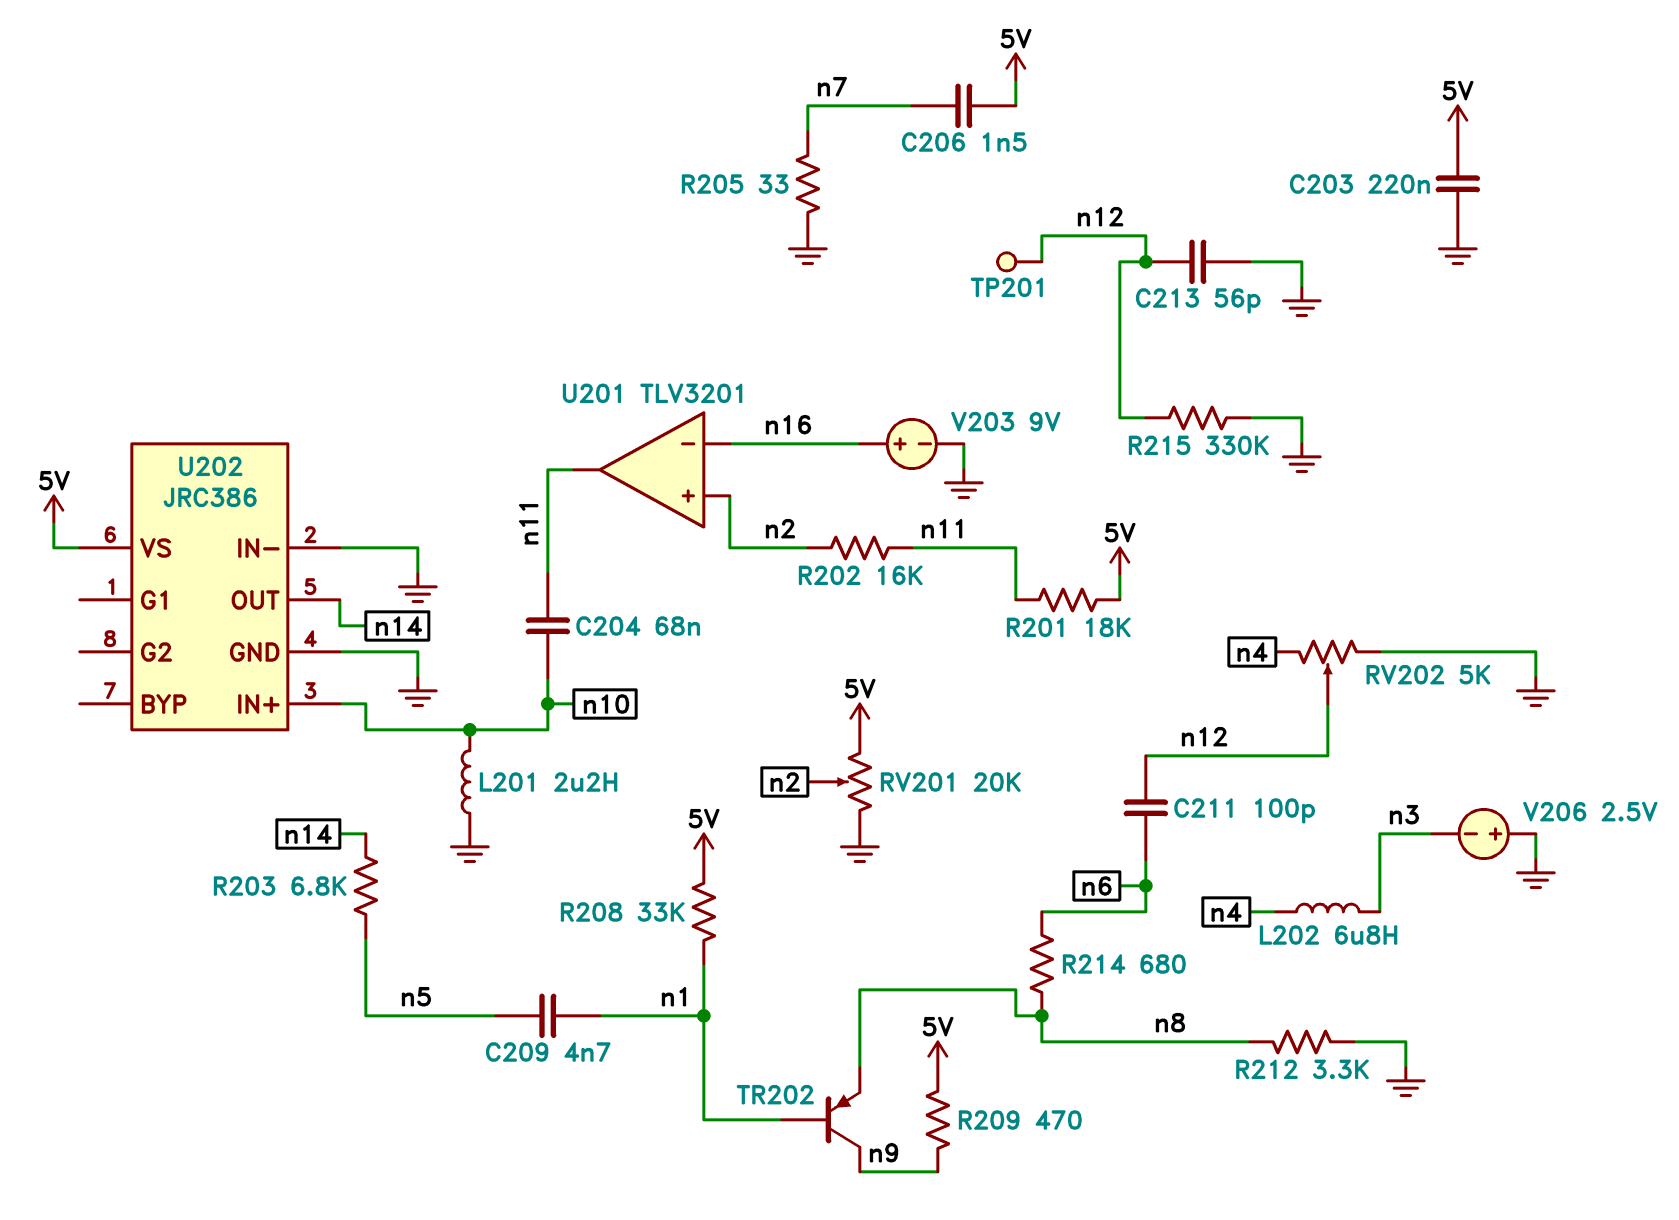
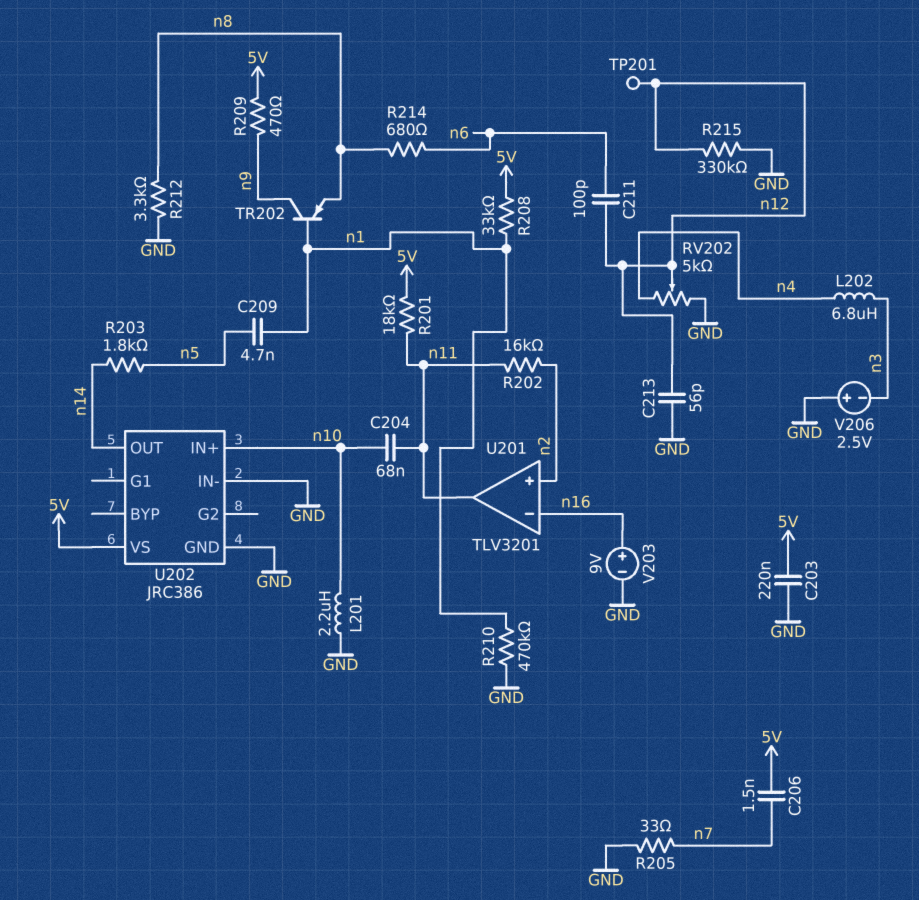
R203: 6.8k (n5, n14) -> 1.8k (n5, n14)
R210: none -> 470k (GND, n1)
RV201: 20k (5V, GND, wiper n2) -> none

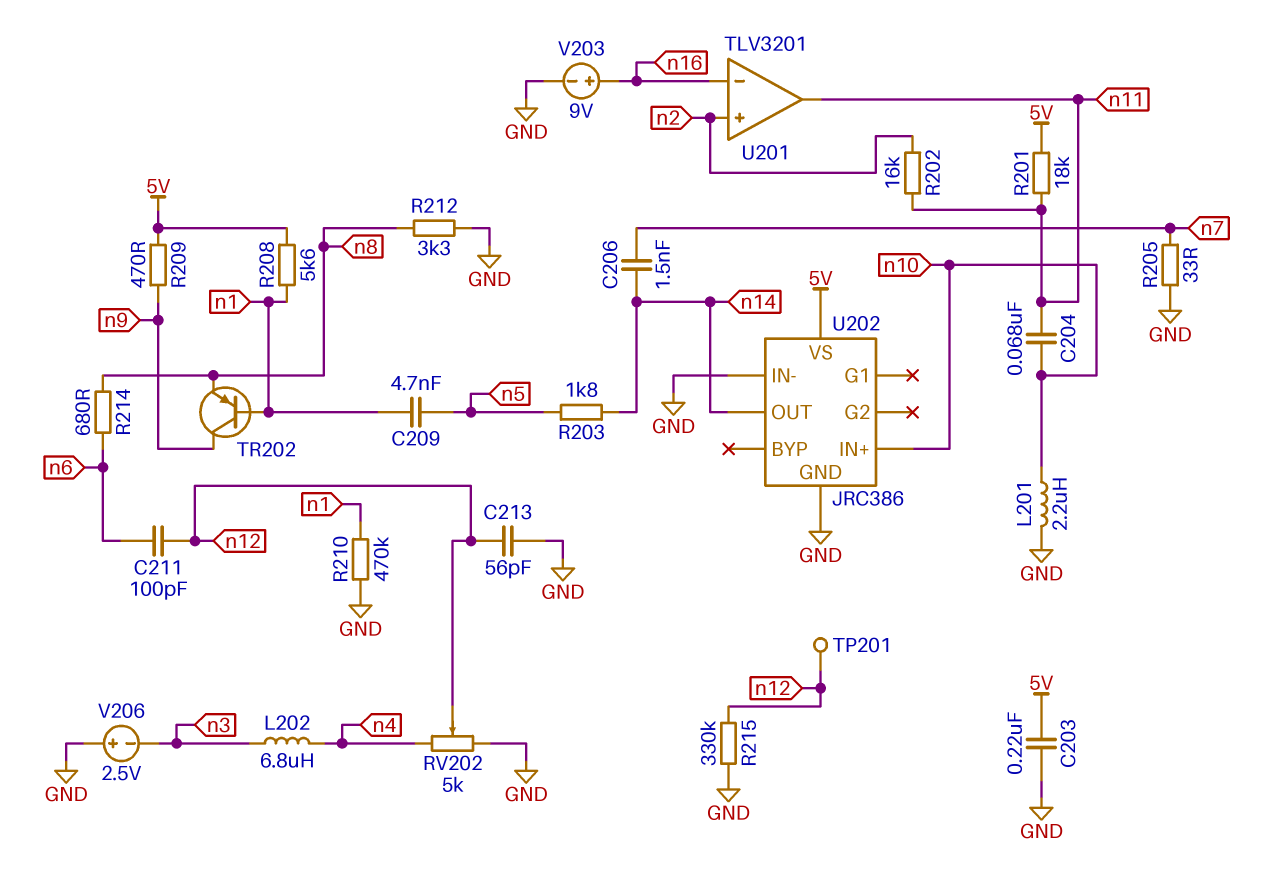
C206: 1.5nF (5V, n7) -> 1.5nF (n7, n14)
R208: 33k (5V, n1) -> 5.6k (5V, n1)

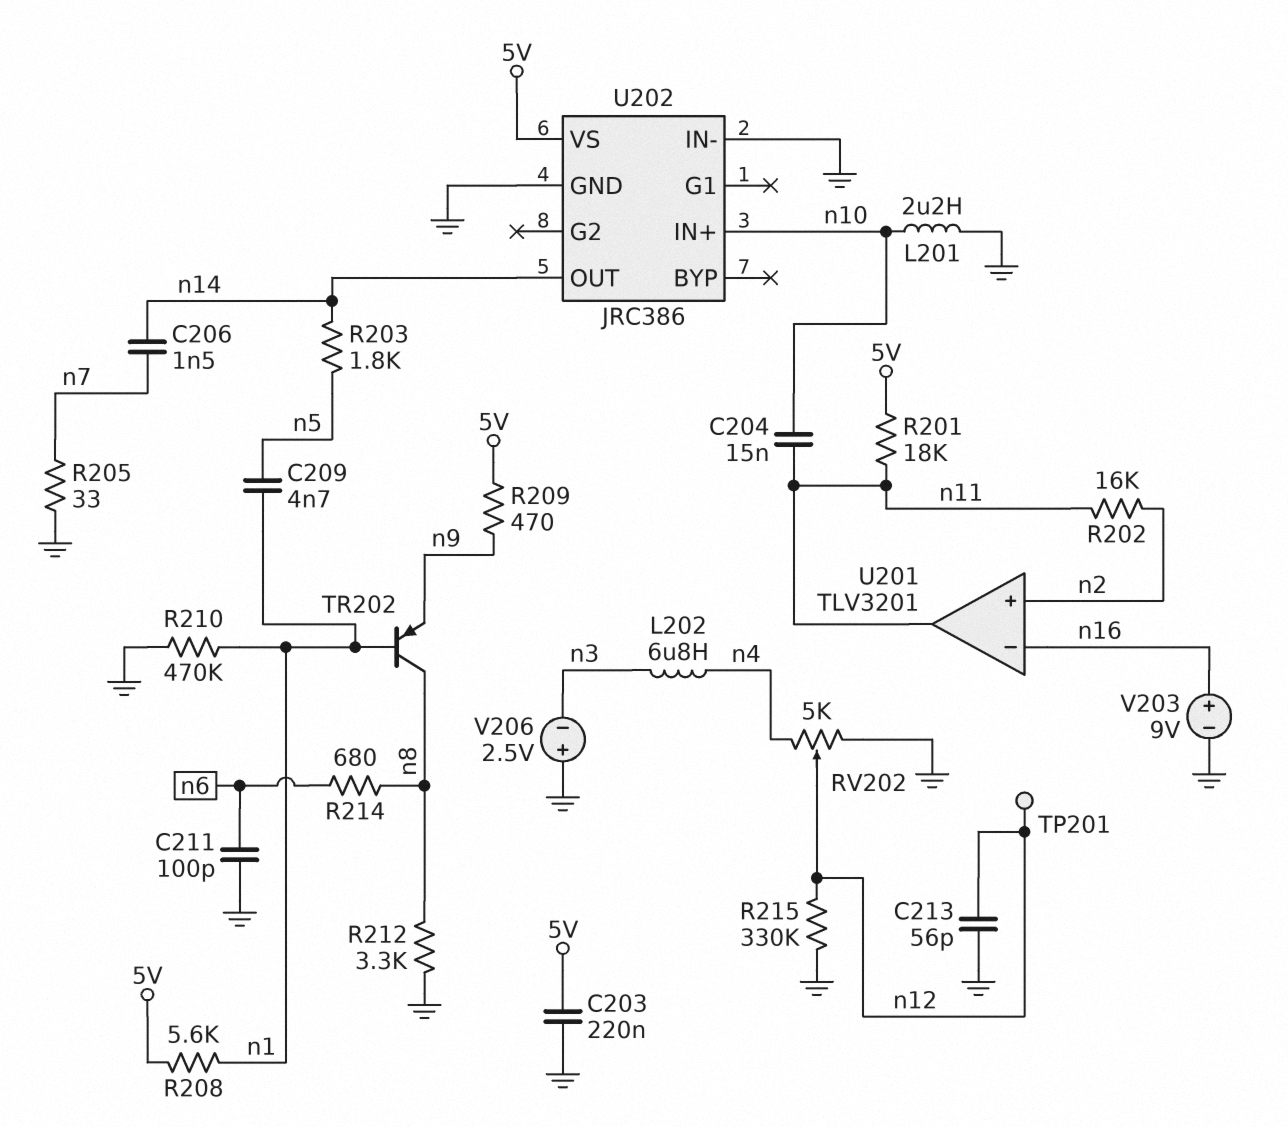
C204: 68nF (n10, n11) -> 15nF (n10, n11)
C211: 100pF (n6, n12) -> 100pF (GND, n6)
TR202: PNP (B n1, C n9, E n8) -> PNP (B n1, C n8, E n9)

